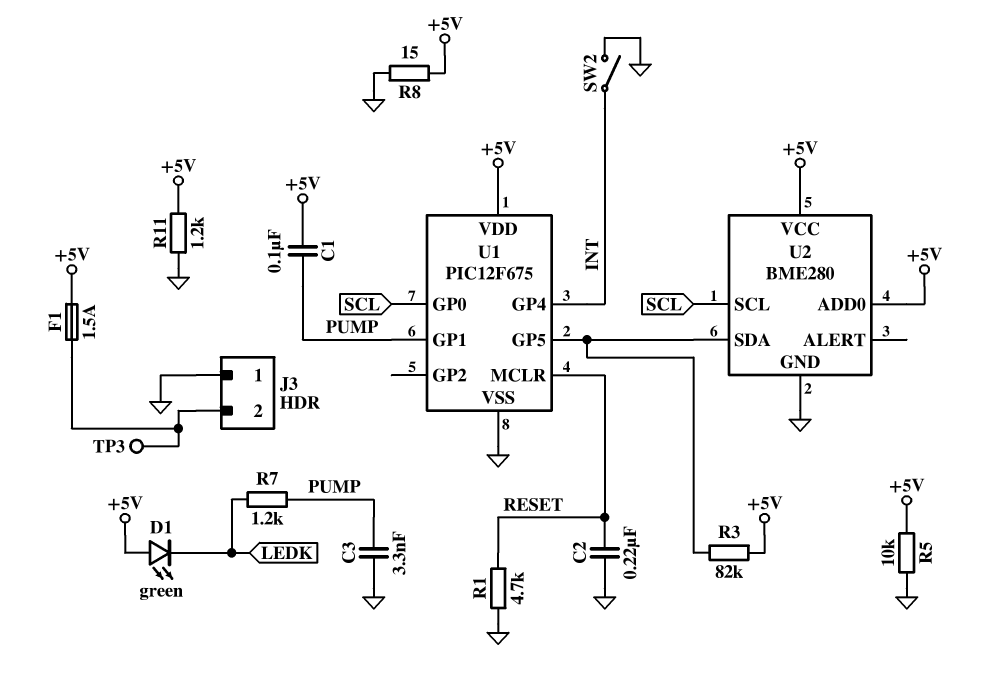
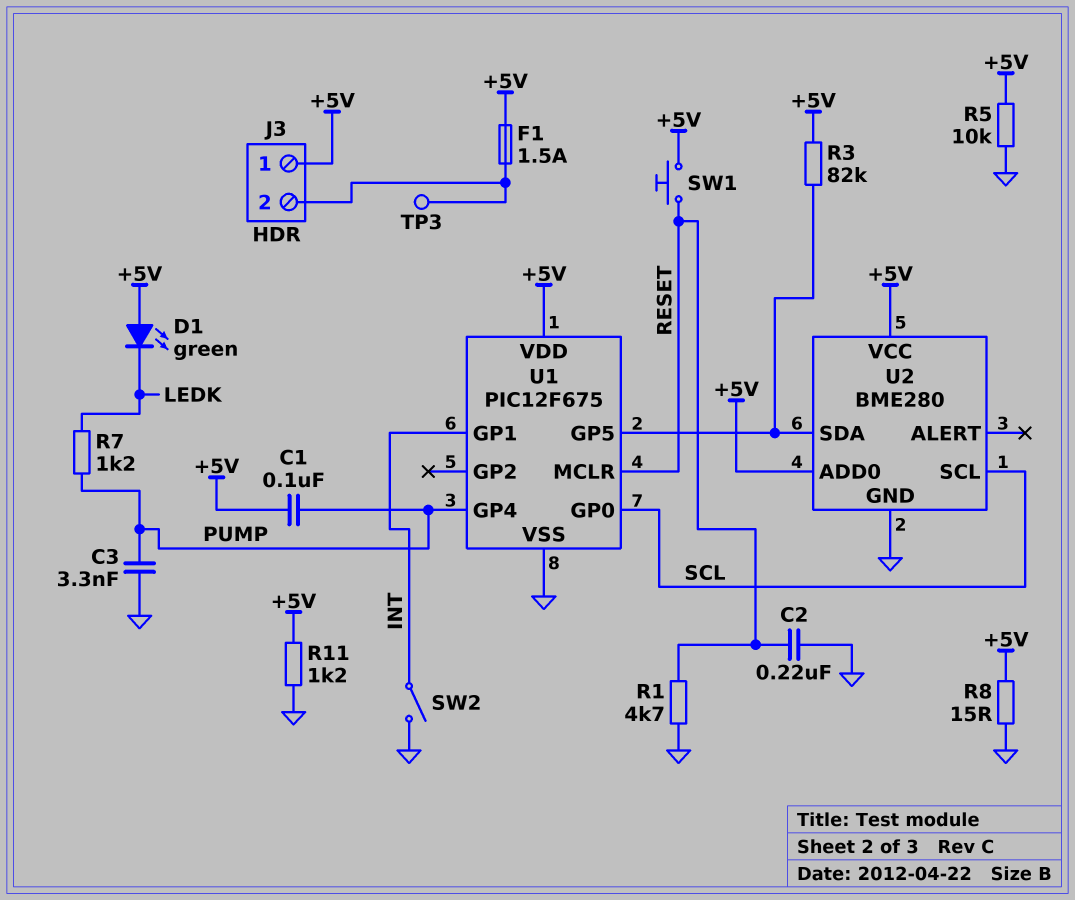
J3 pin 1: GND -> +5V
SW1: none -> button (+5V, RESET)
U1 pin GP1: PUMP -> INT
U1 pin GP4: INT -> PUMP

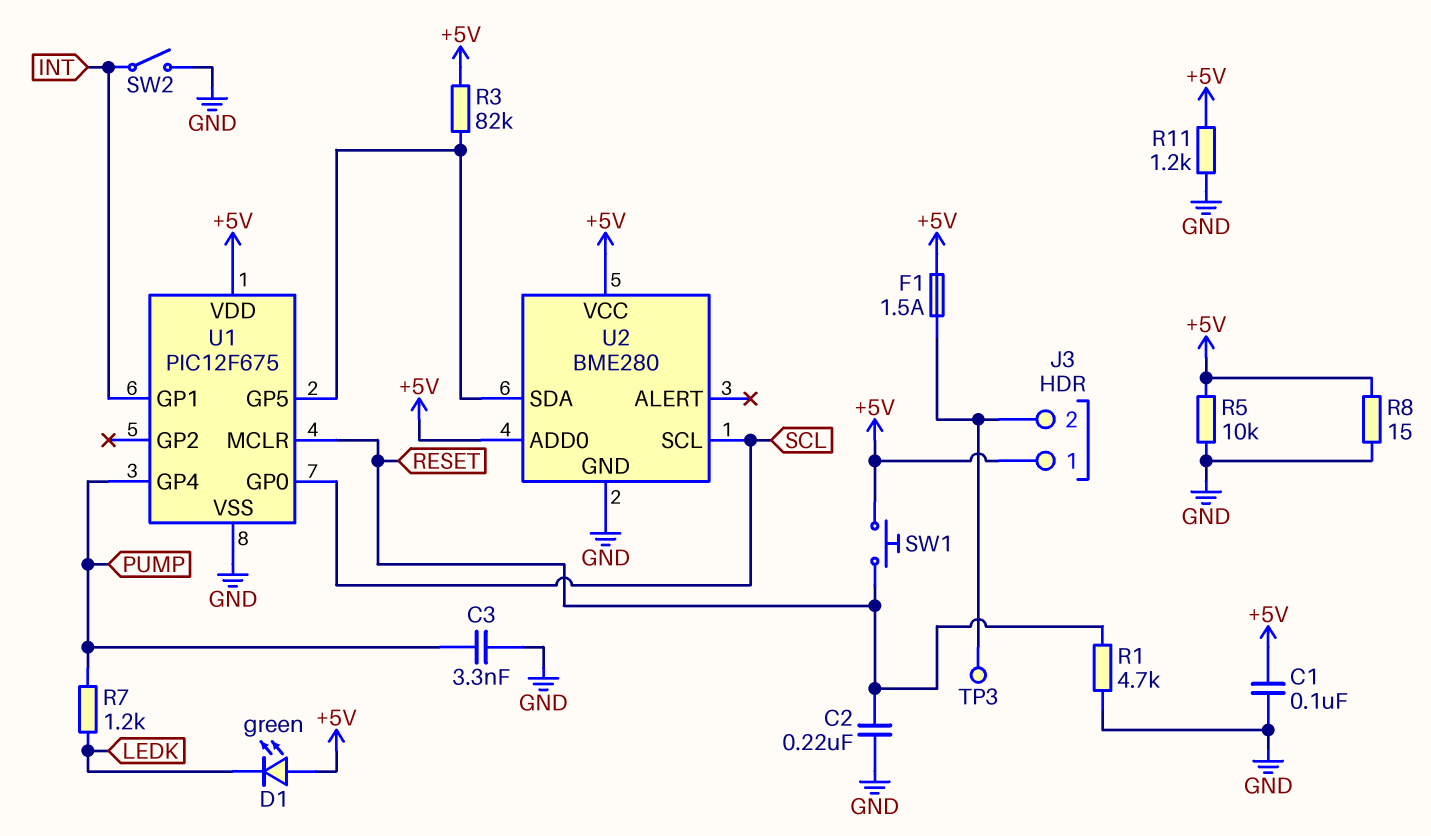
C1: 100nF (+5V, PUMP) -> 100nF (+5V, GND)

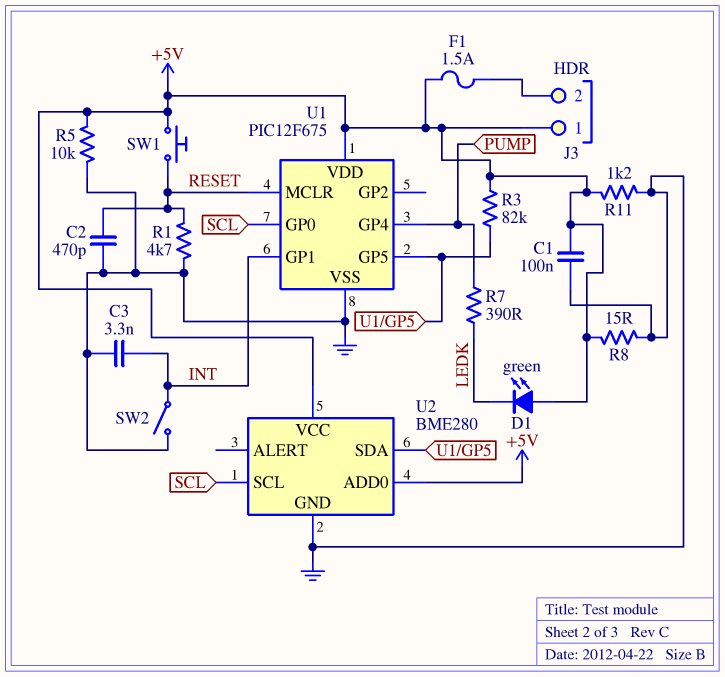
C2: 220nF (GND, RESET) -> 470pF (GND, RESET)
C3: 3.3nF (GND, PUMP) -> 3.3nF (GND, INT)
R7: 1.2k (LEDK, PUMP) -> 390 (LEDK, PUMP)
TP3: test point (J3/2) -> none

